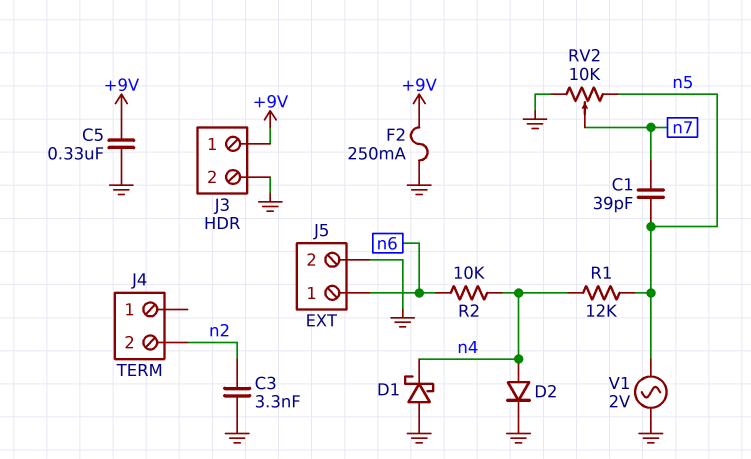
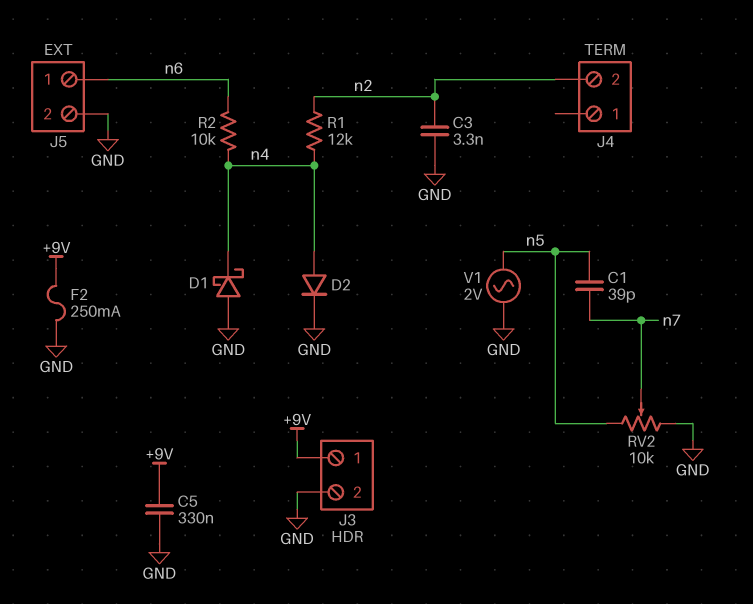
R1: 12k (n4, n5) -> 12k (n2, n4)

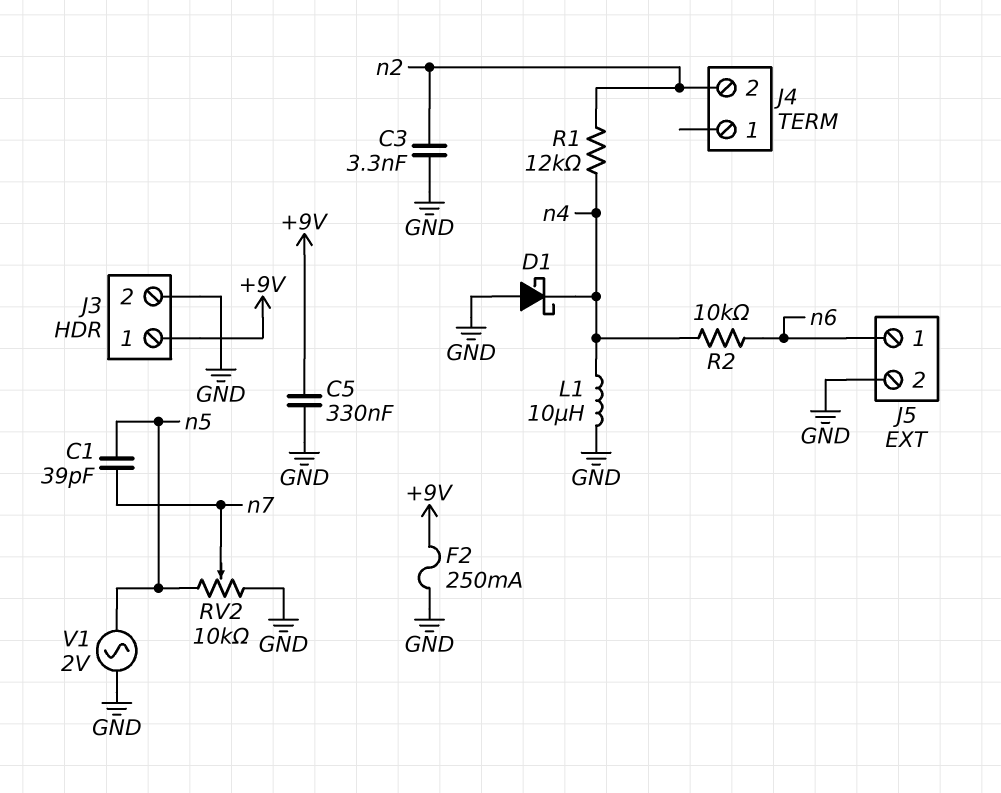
D2: diode (A n4, K GND) -> none
L1: none -> 10uH (GND, n4)

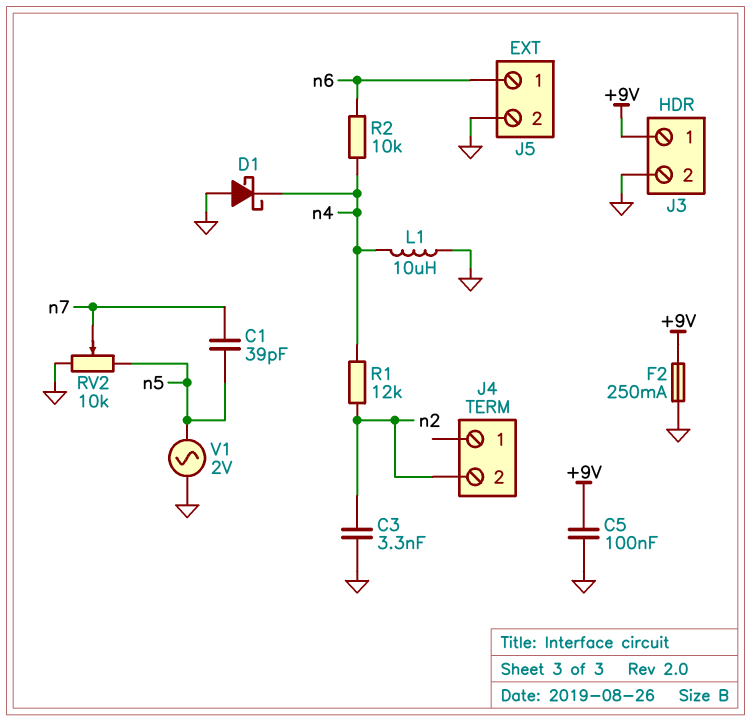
C5: 330nF (+9V, GND) -> 100nF (+9V, GND)

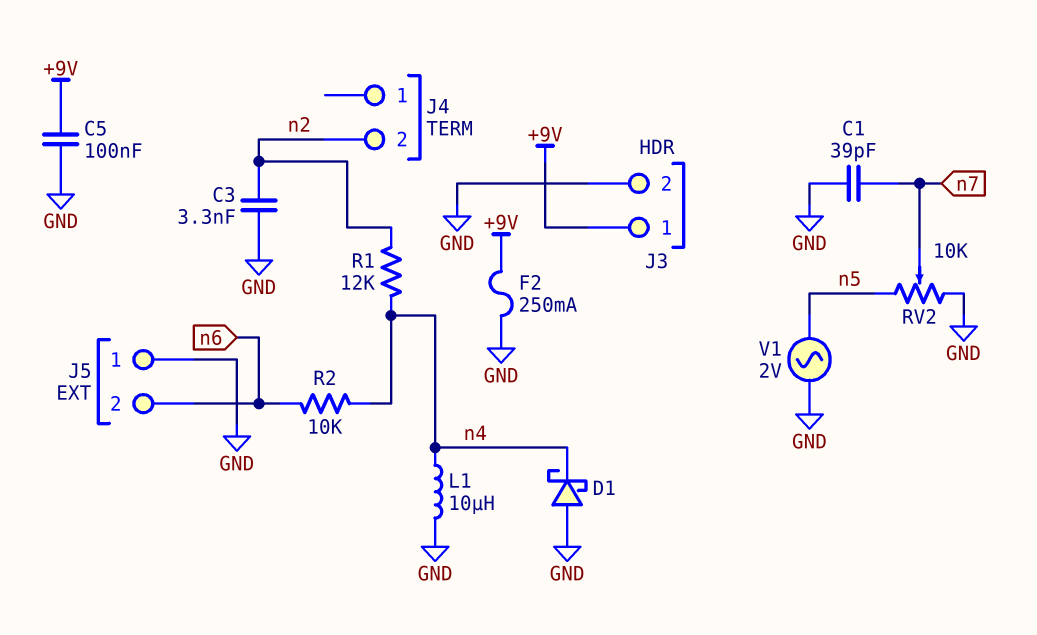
C1: 39pF (n5, n7) -> 39pF (GND, n7)
J5 pin 1: n6 -> GND
J5 pin 2: GND -> n6

